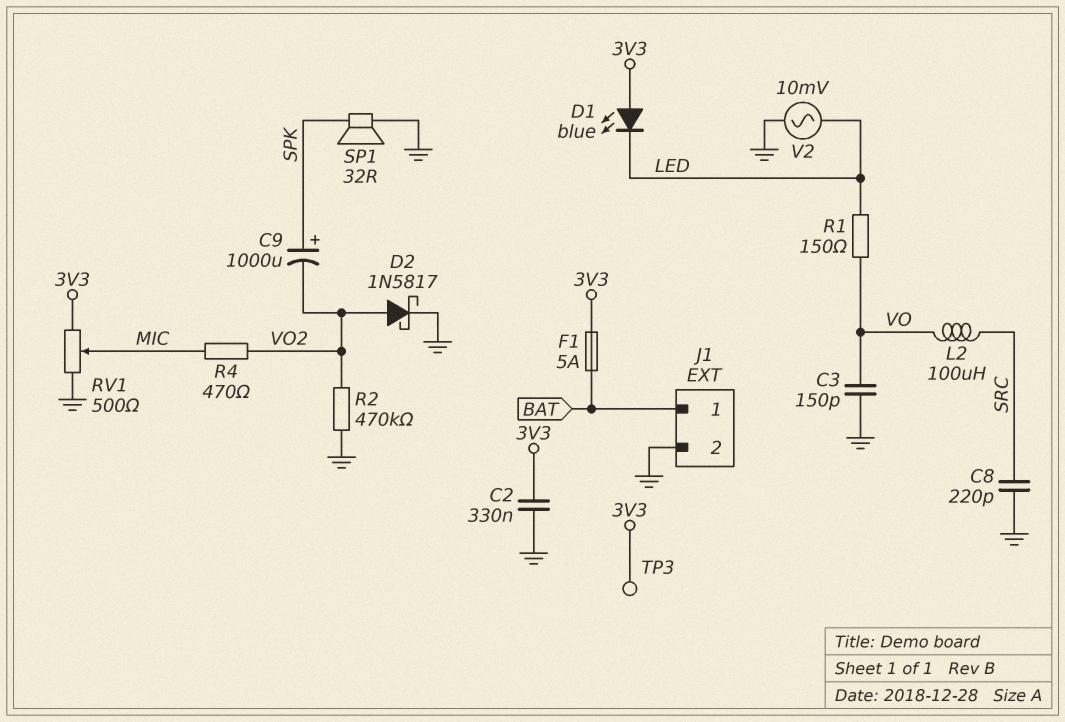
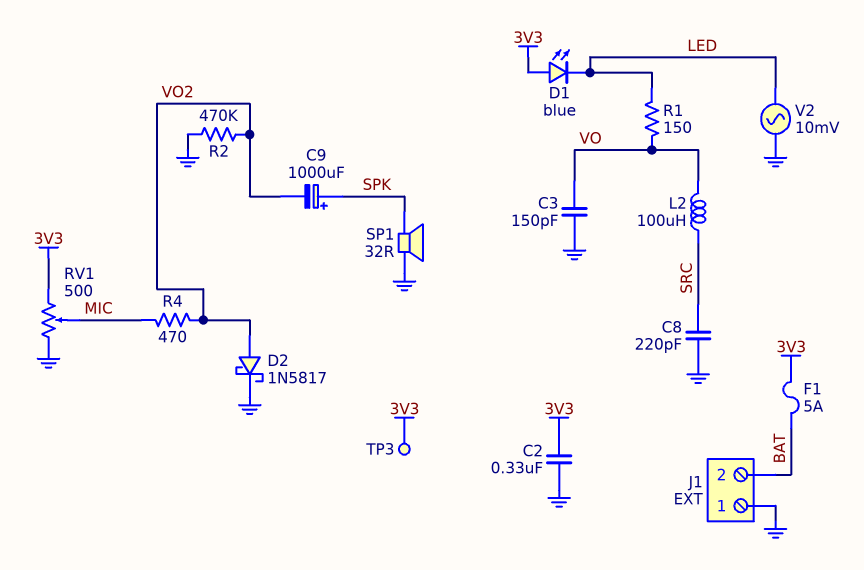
J1 pin 1: BAT -> GND
J1 pin 2: GND -> BAT

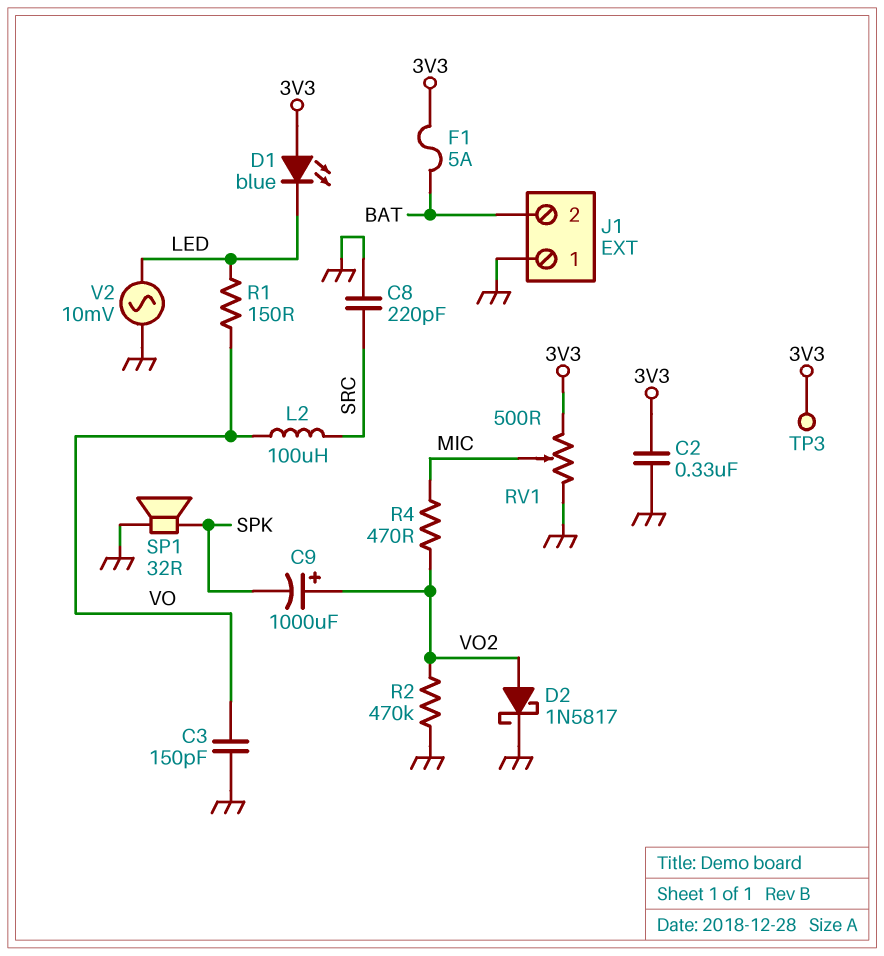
C9: 1000uF (plus SPK, minus VO2) -> 1000uF (plus VO2, minus SPK)

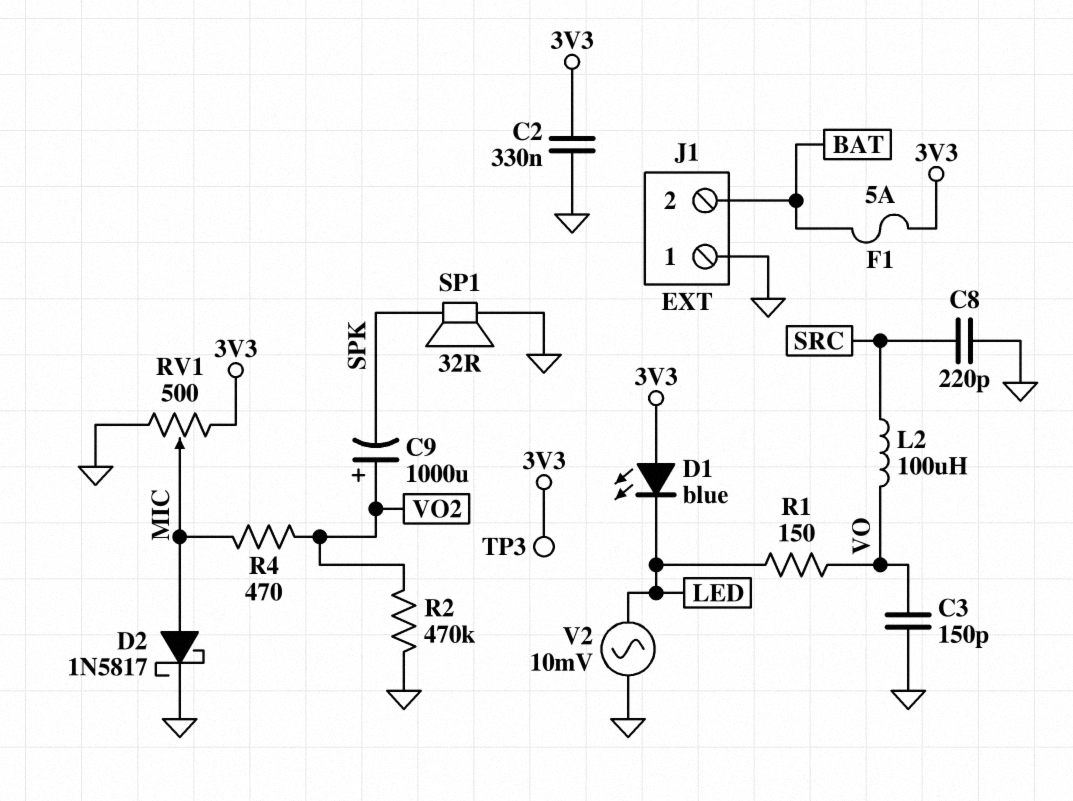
D2: schottky 1N5817 (A VO2, K GND) -> schottky 1N5817 (A MIC, K GND)

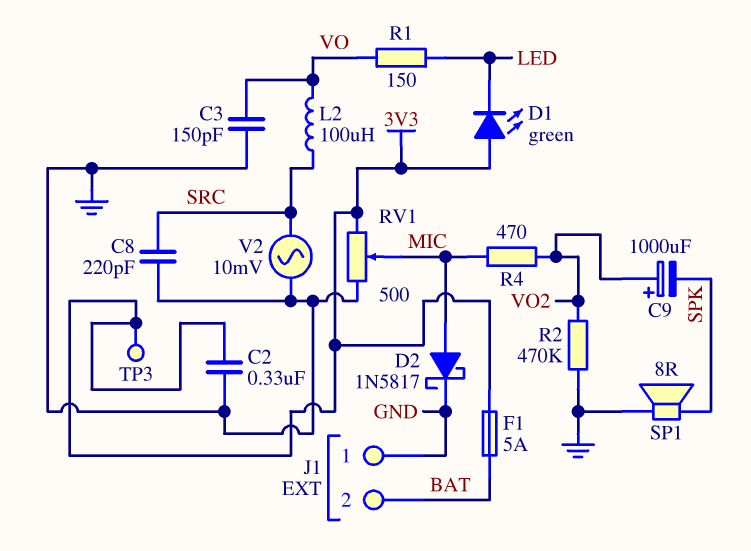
D1: LED blue (A 3V3, K LED) -> LED green (A 3V3, K LED)
SP1: speaker 32R (GND, SPK) -> speaker 8R (GND, SPK)
V2: AC 10mV (GND, LED) -> AC 10mV (GND, SRC)

